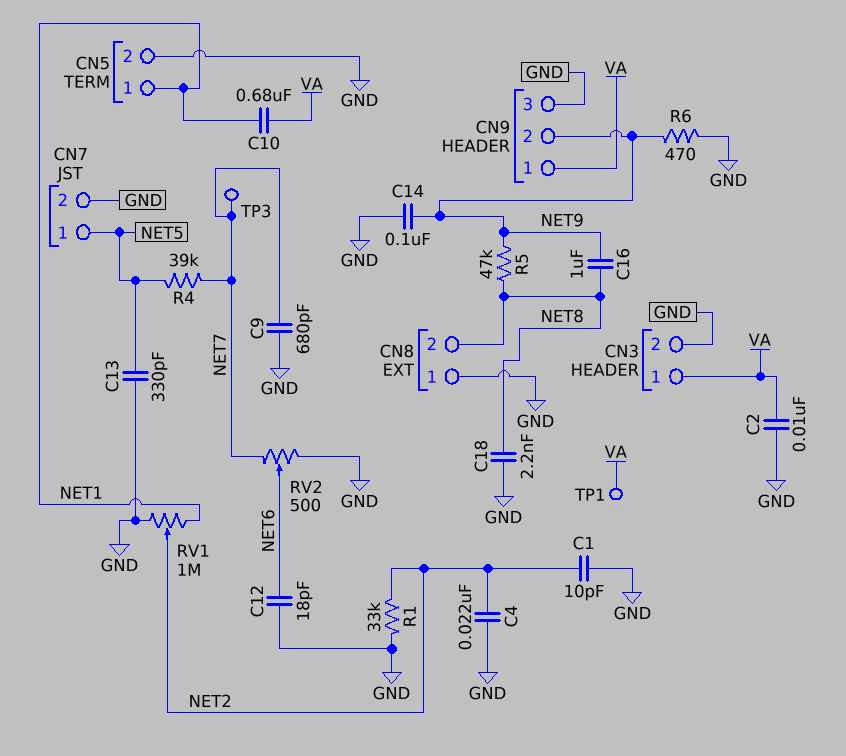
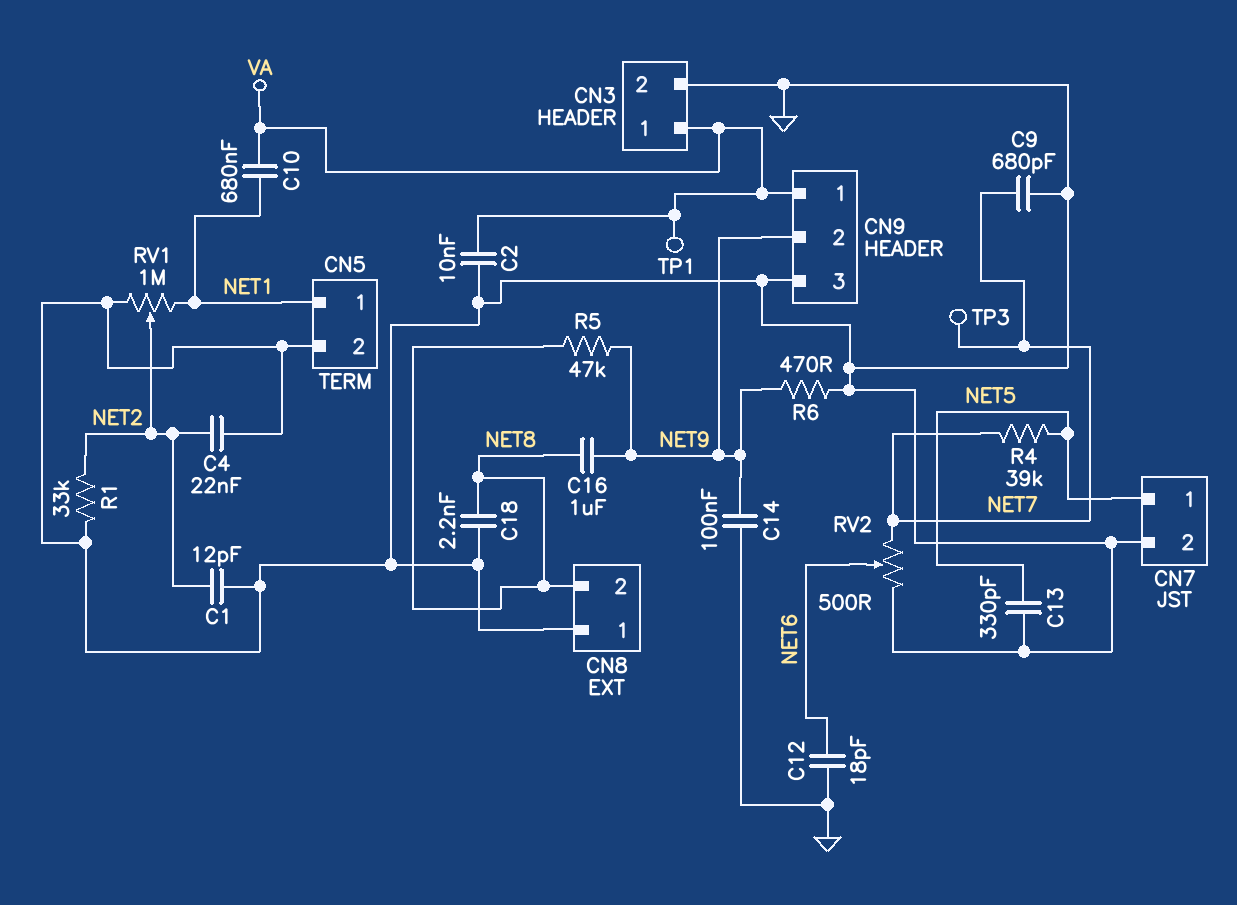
C1: 10pF (GND, NET2) -> 12pF (GND, NET2)

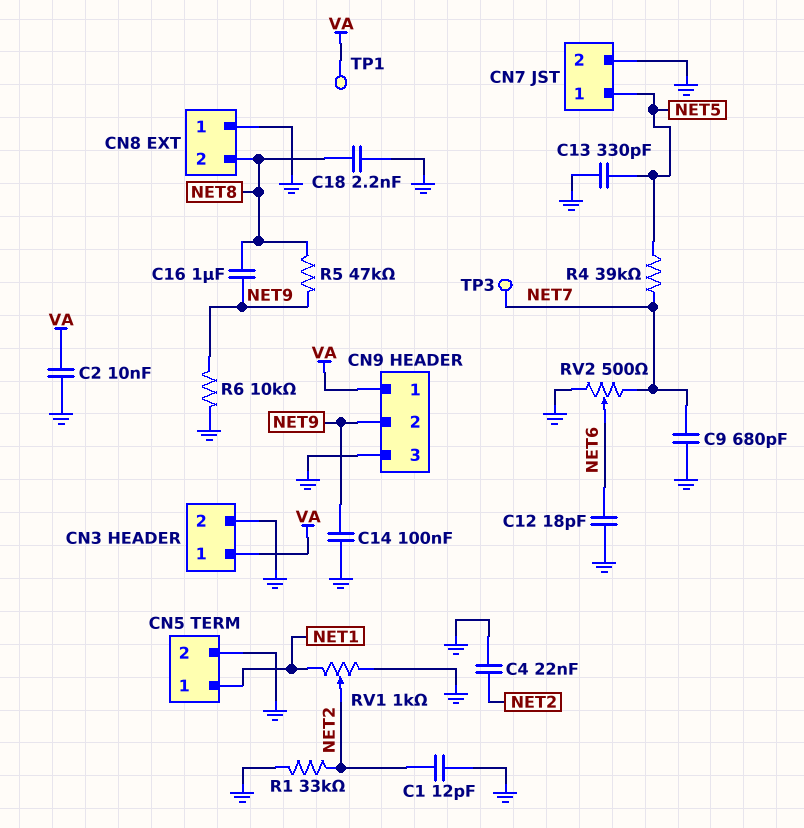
C10: 680nF (NET1, VA) -> none
R6: 470 (GND, NET9) -> 10k (GND, NET9)
RV1: 1M (GND, NET1, wiper NET2) -> 1k (GND, NET1, wiper NET2)

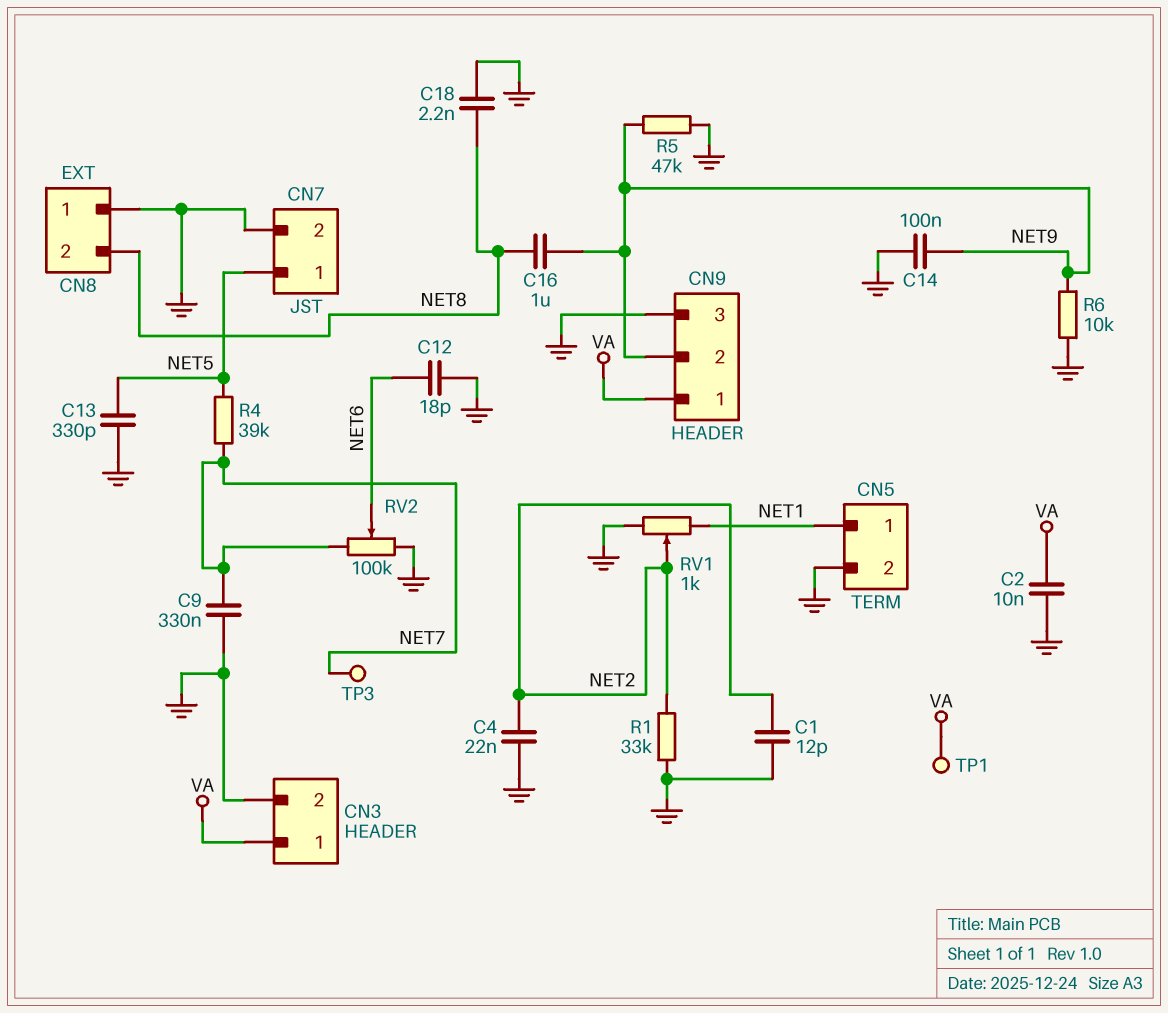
C9: 680pF (GND, NET7) -> 330nF (GND, NET7)
R5: 47k (NET8, NET9) -> 47k (GND, NET9)
RV2: 500 (GND, NET7, wiper NET6) -> 100k (GND, NET7, wiper NET6)

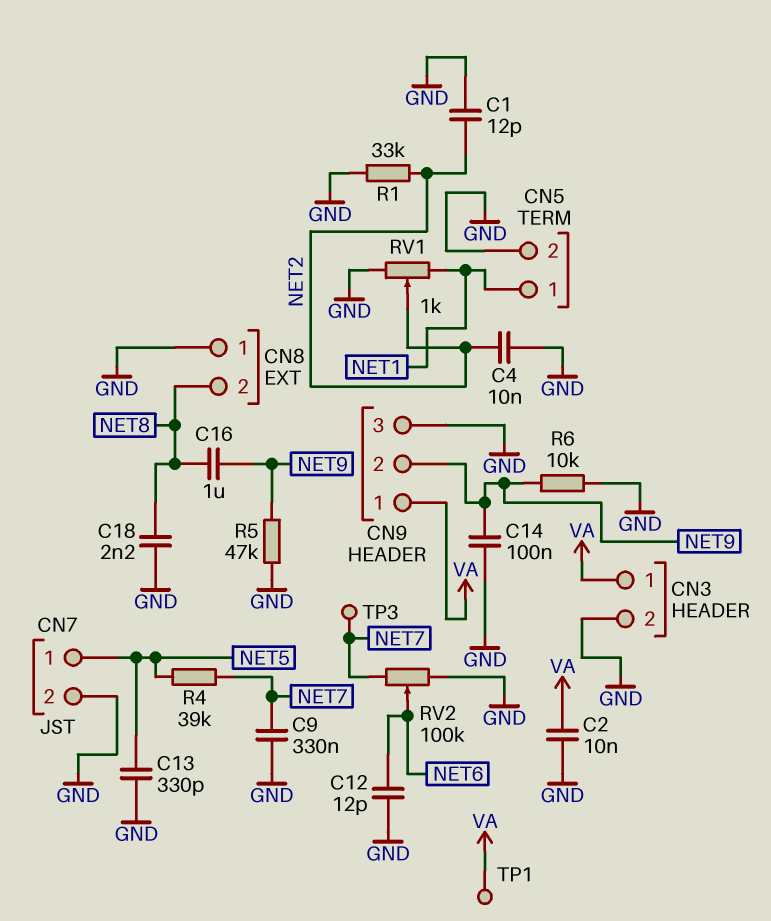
C4: 22nF (GND, NET2) -> 10nF (GND, NET2)
C12: 18pF (GND, NET6) -> 12pF (GND, NET6)

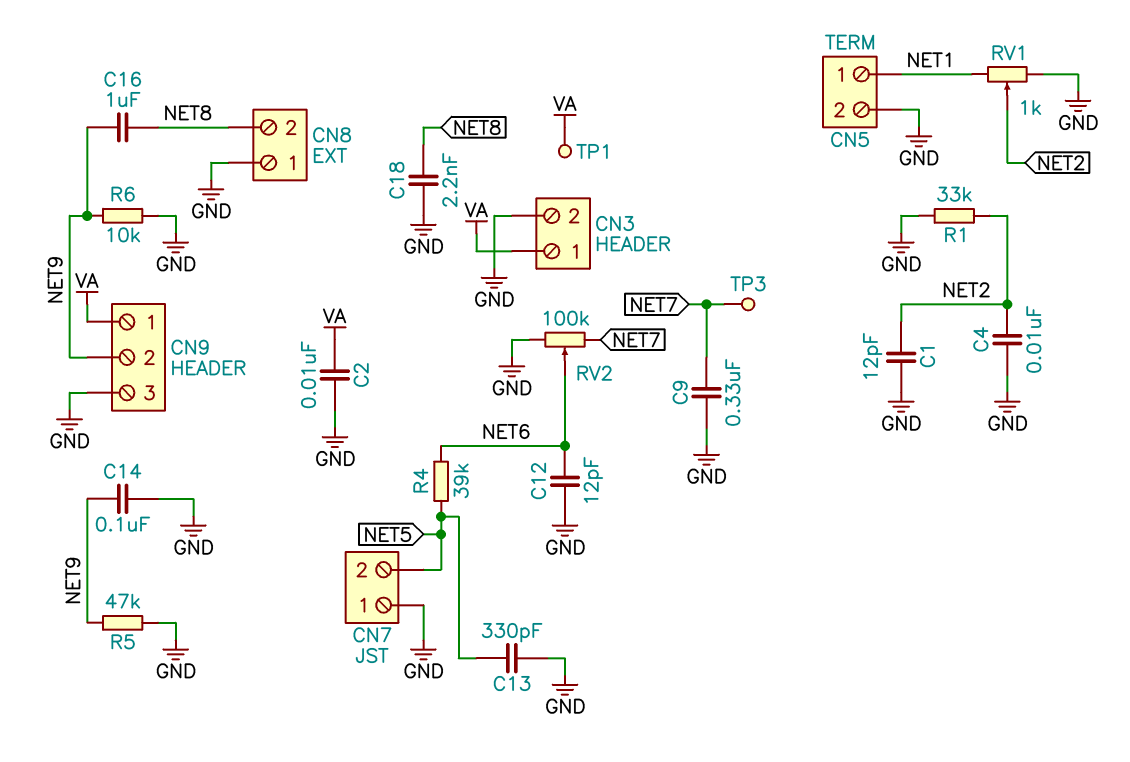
CN7 pin 1: NET5 -> GND
CN7 pin 2: GND -> NET5
R4: 39k (NET5, NET7) -> 39k (NET5, NET6)

